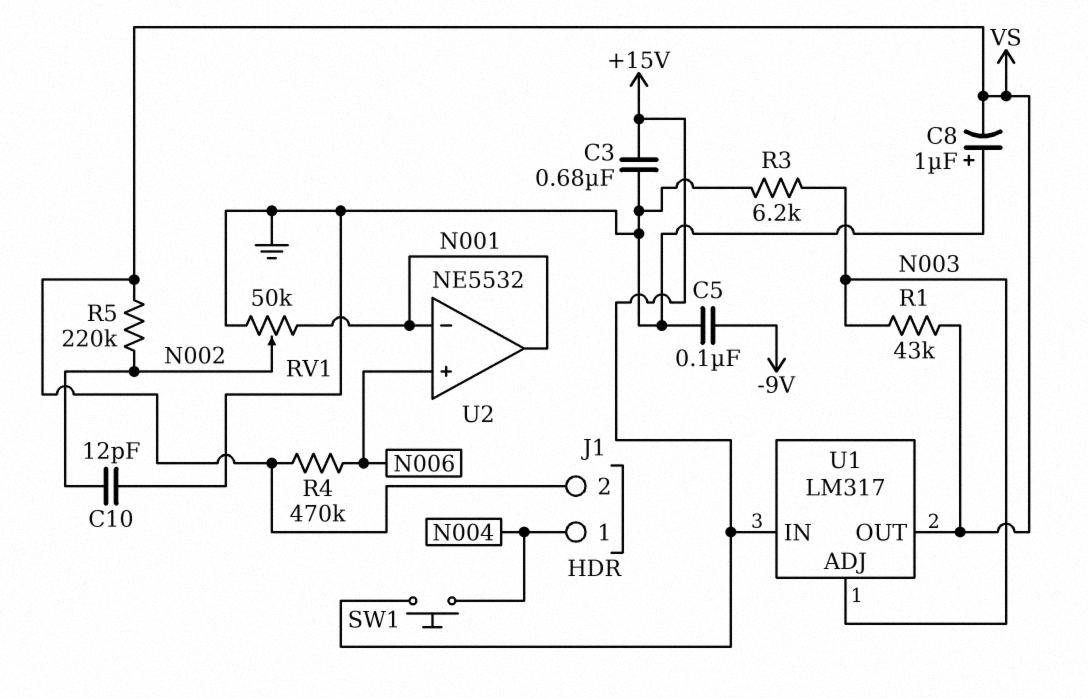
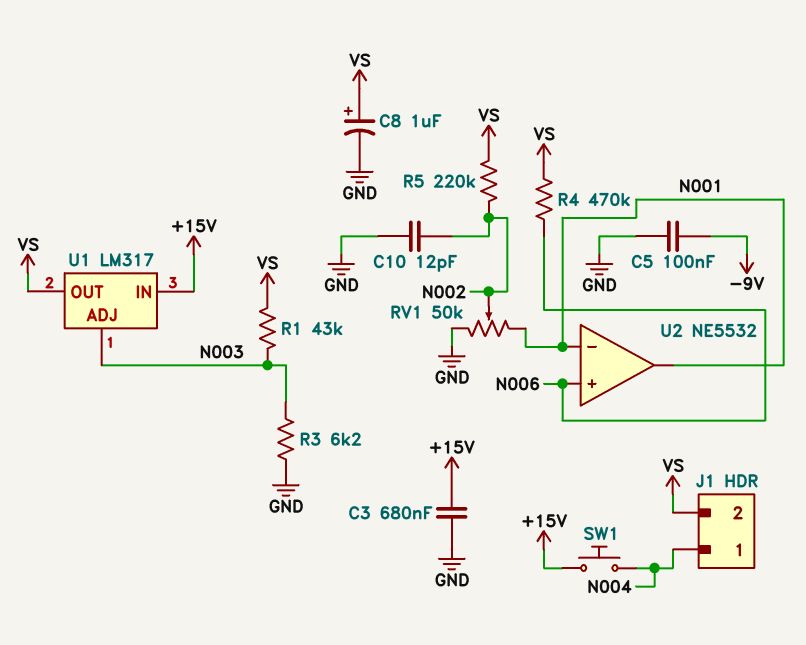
C8: 1uF (plus GND, minus VS) -> 1uF (plus VS, minus GND)

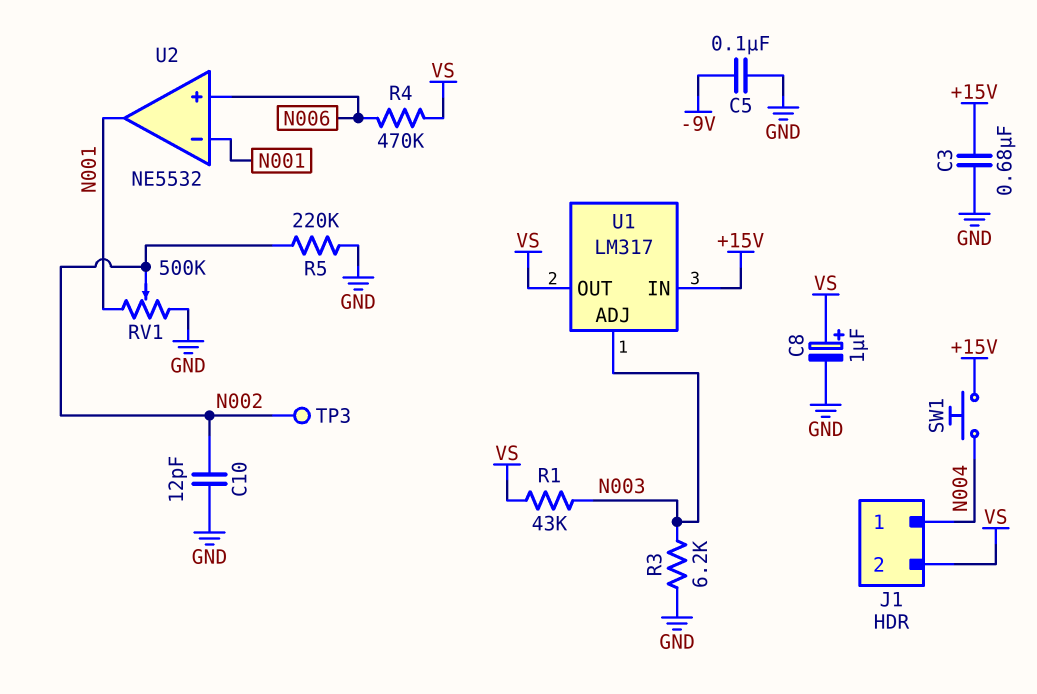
R5: 220k (N002, VS) -> 220k (GND, N002)
RV1: 50k (GND, N001, wiper N002) -> 500k (GND, N001, wiper N002)
TP3: none -> test point (N002)

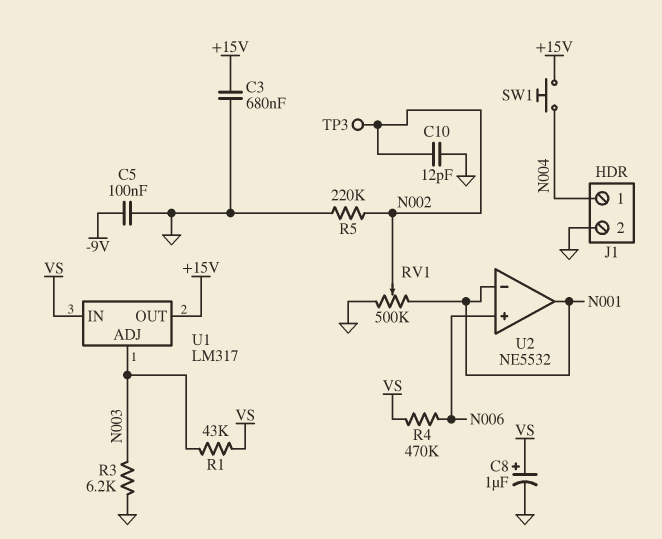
J1 pin 2: VS -> GND
U1 pin IN: +15V -> VS
U1 pin OUT: VS -> +15V

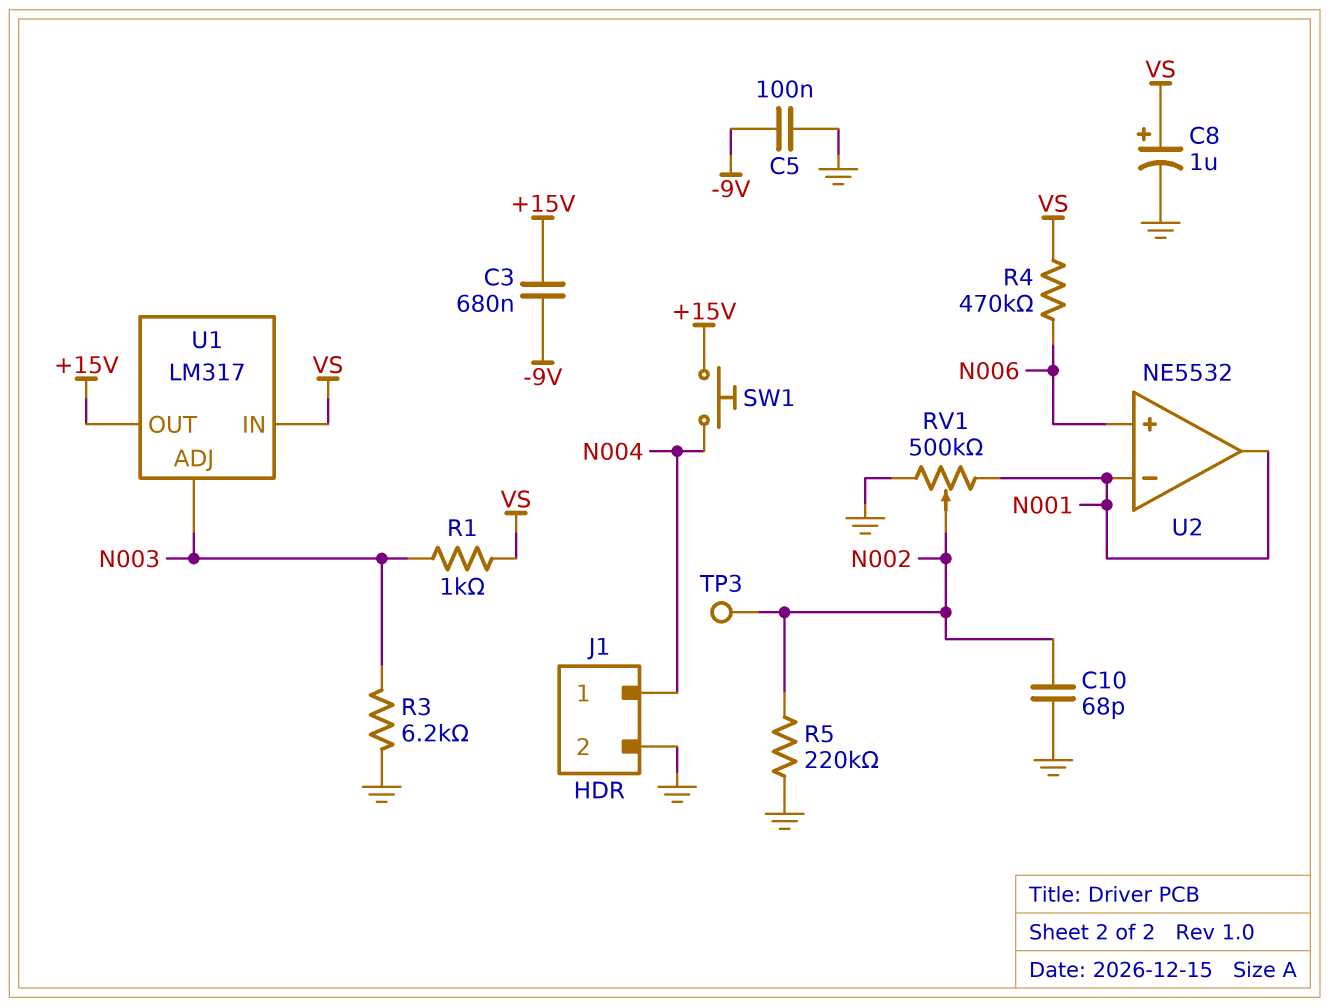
C3: 680nF (+15V, GND) -> 680nF (+15V, -9V)
C10: 12pF (GND, N002) -> 68pF (GND, N002)
R1: 43k (N003, VS) -> 1k (N003, VS)

